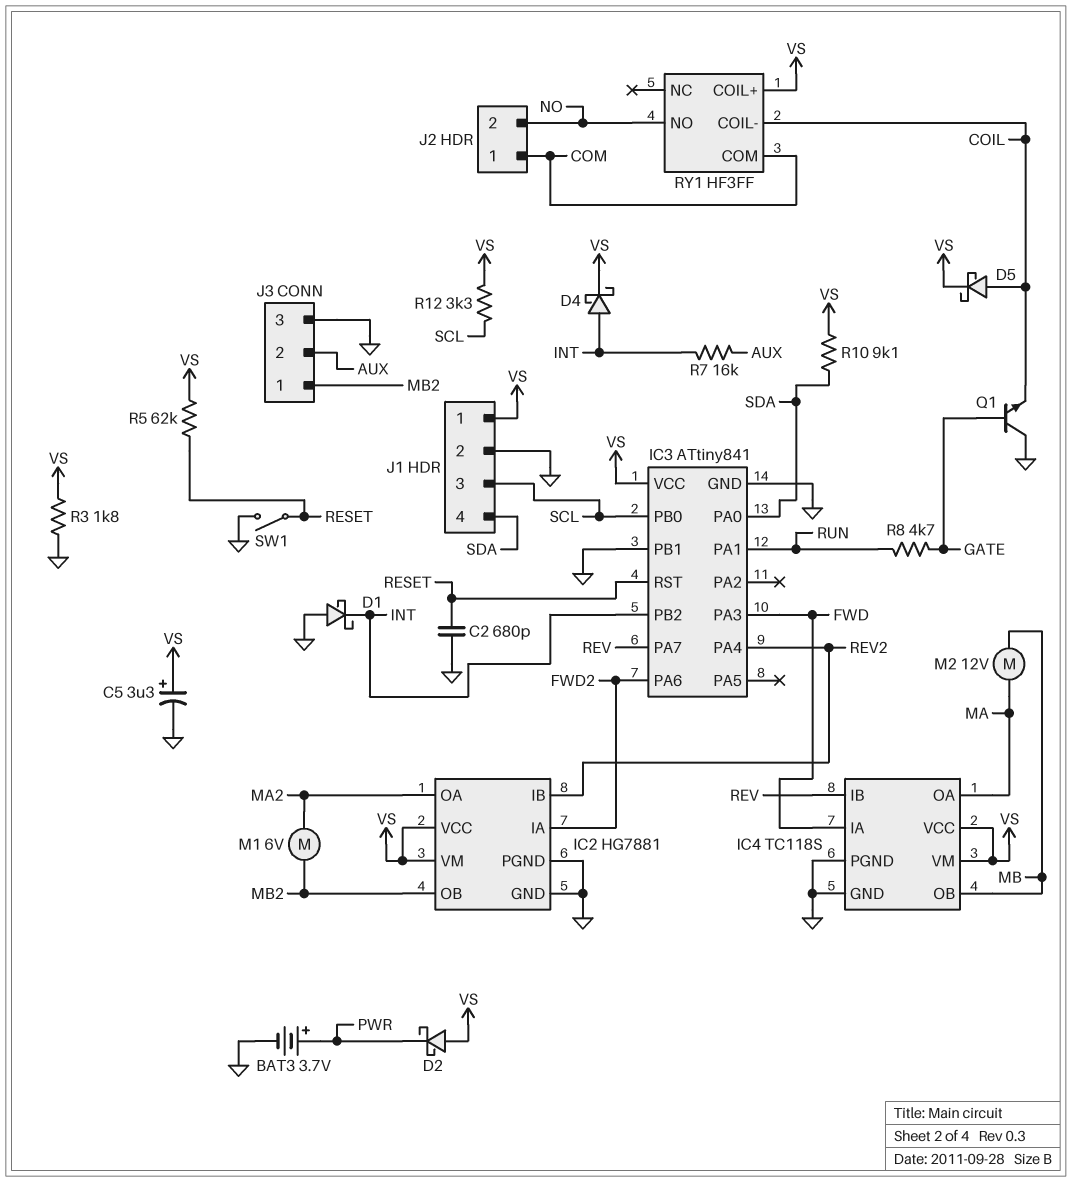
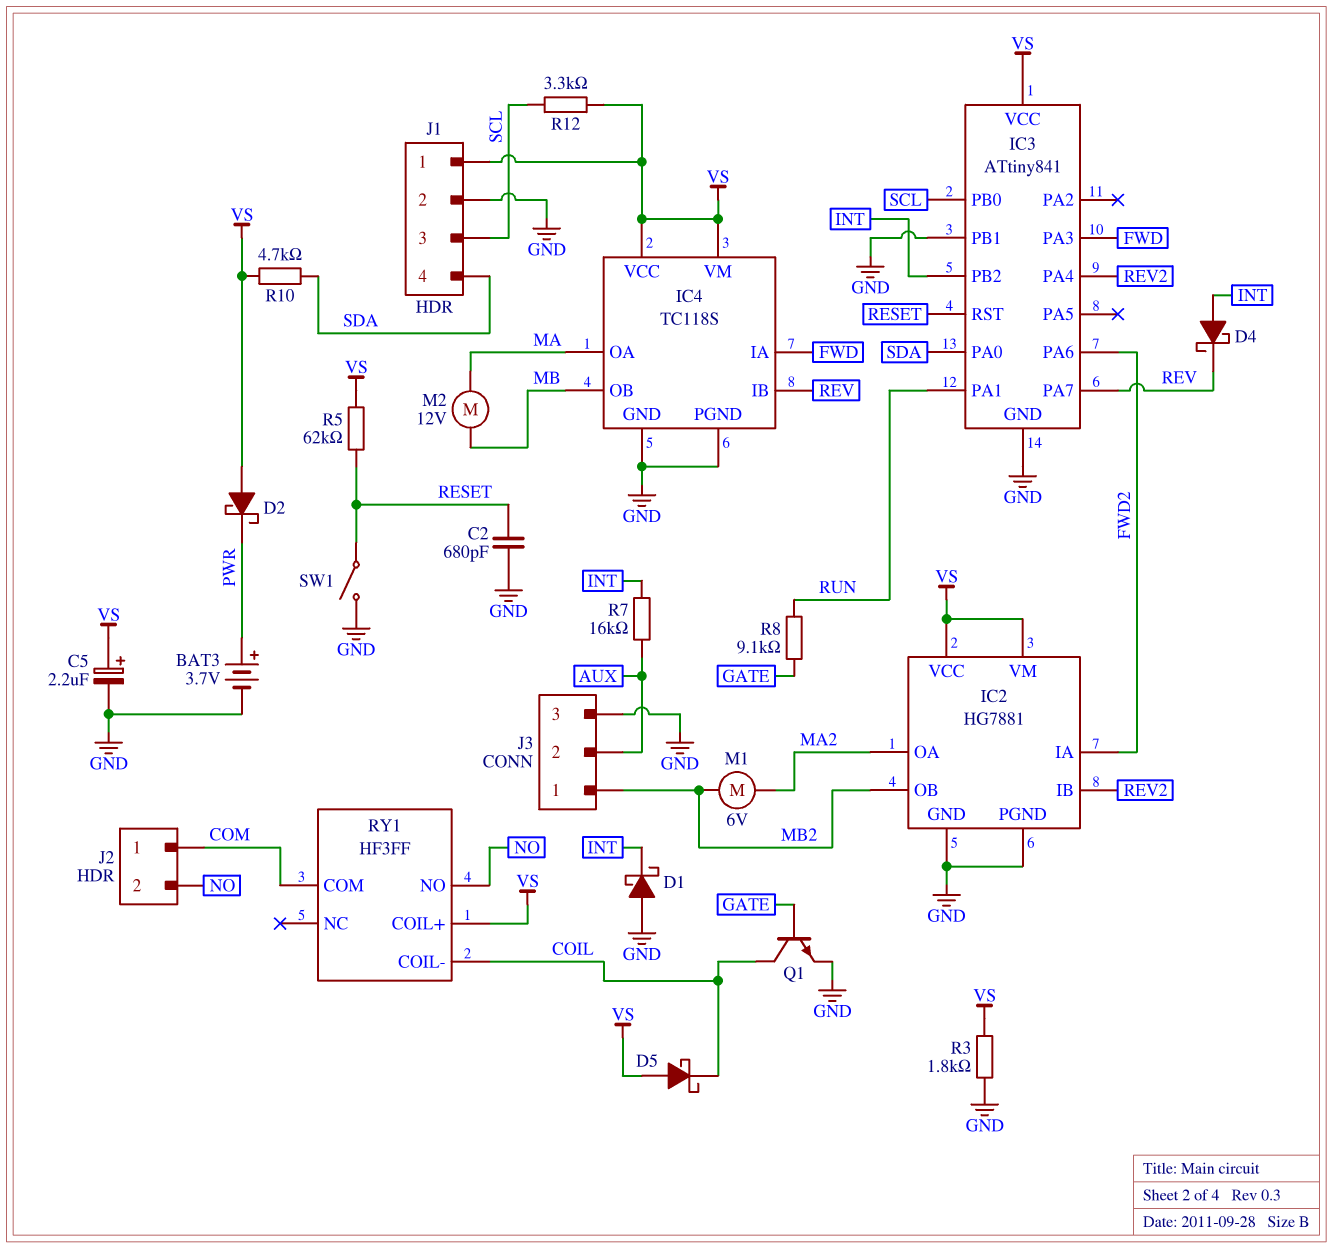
C5: 3.3uF (plus VS, minus GND) -> 2.2uF (plus VS, minus GND)
D4: schottky (A INT, K VS) -> schottky (A INT, K REV)
D5: schottky (A COIL, K VS) -> schottky (A VS, K COIL)
Q1: NPN (B GATE, C GND, E COIL) -> NPN (B GATE, C COIL, E GND)
R8: 4.7k (GATE, RUN) -> 9.1k (GATE, RUN)
R10: 9.1k (SDA, VS) -> 4.7k (SDA, VS)

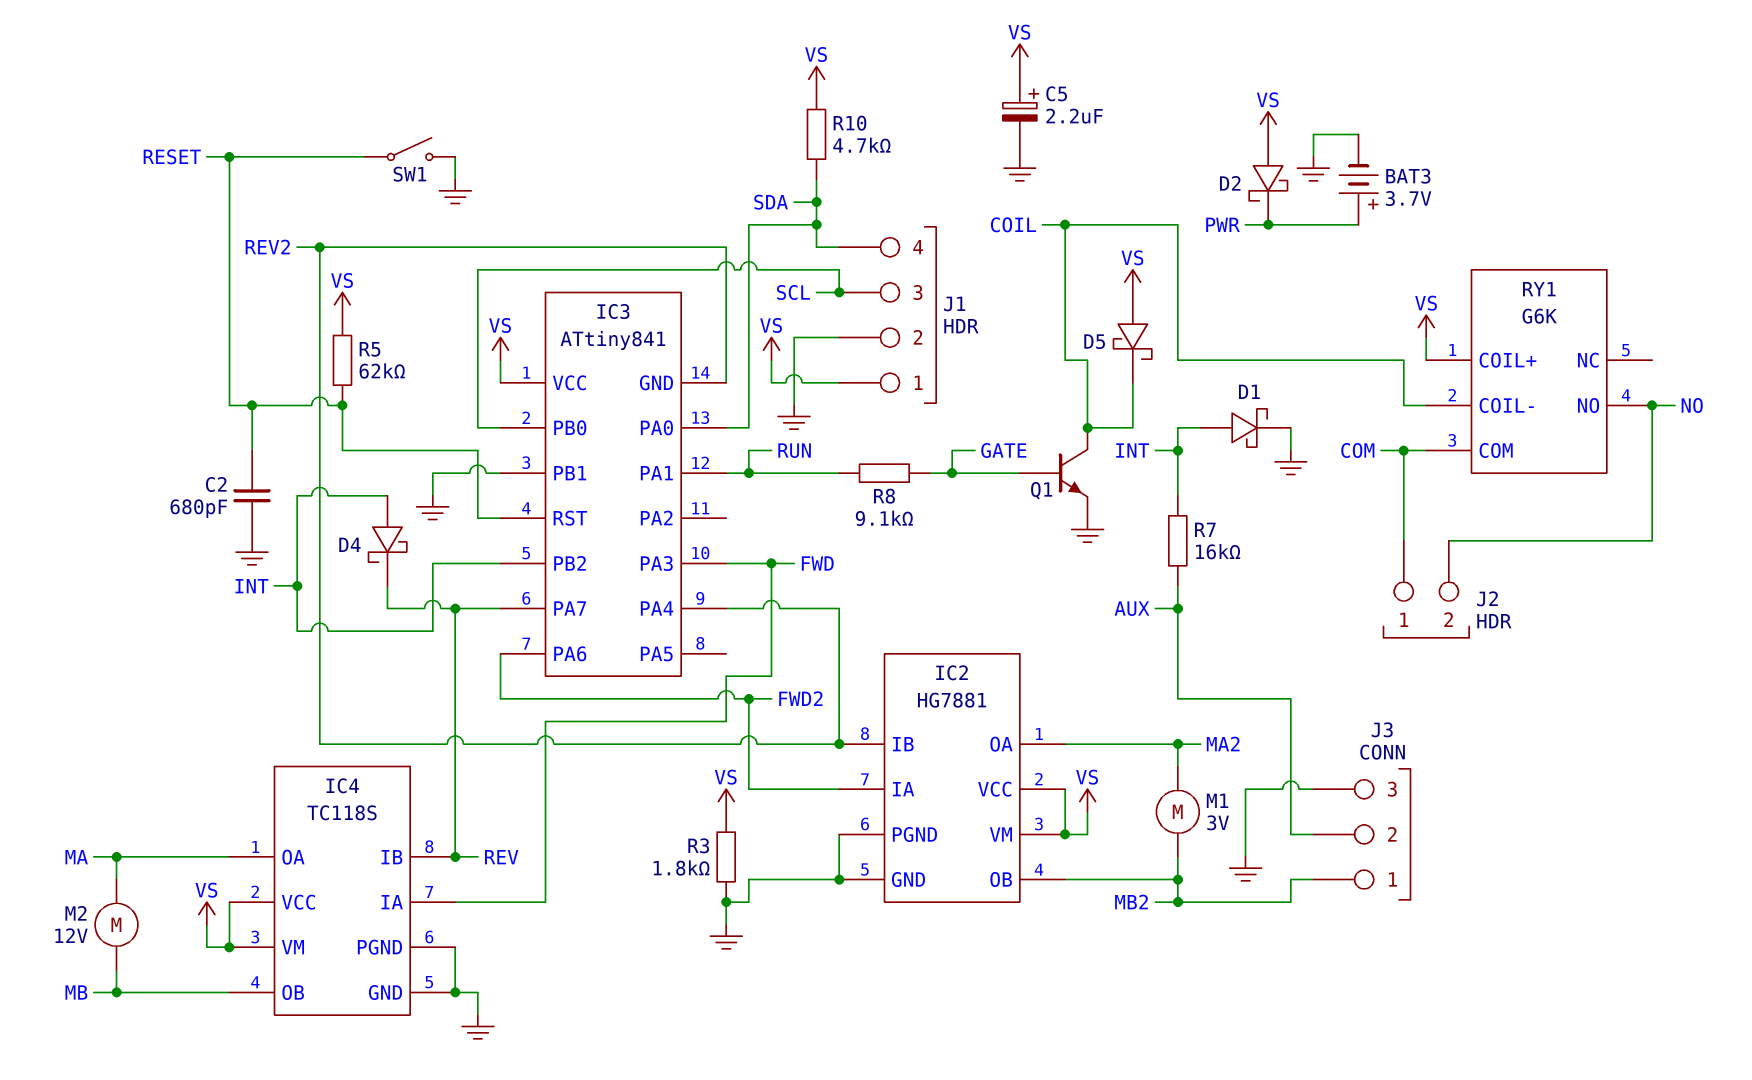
D1: schottky (A GND, K INT) -> schottky (A INT, K GND)
IC3 pin GND: GND -> REV2
M1: motor 6V (MA2, MB2) -> motor 3V (MA2, MB2)
R12: 3.3k (SCL, VS) -> none
RY1: HF3FF -> G6K

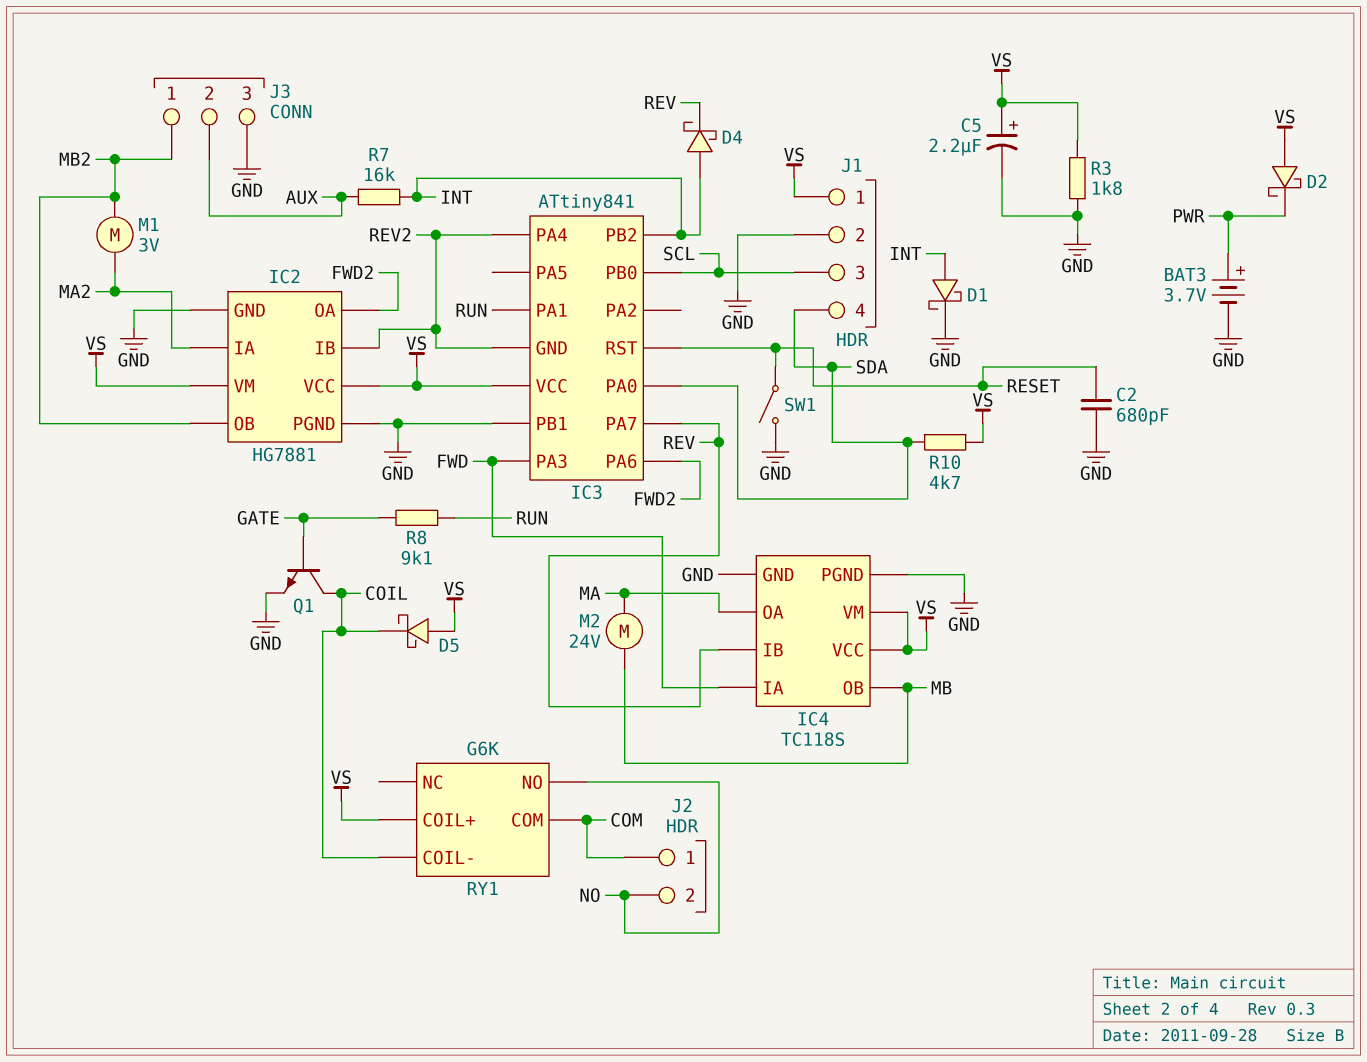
IC2 pin IA: FWD2 -> MA2
IC2 pin OA: MA2 -> FWD2
M2: motor 12V (MA, MB) -> motor 24V (MA, MB)
R5: 62k (RESET, VS) -> none

